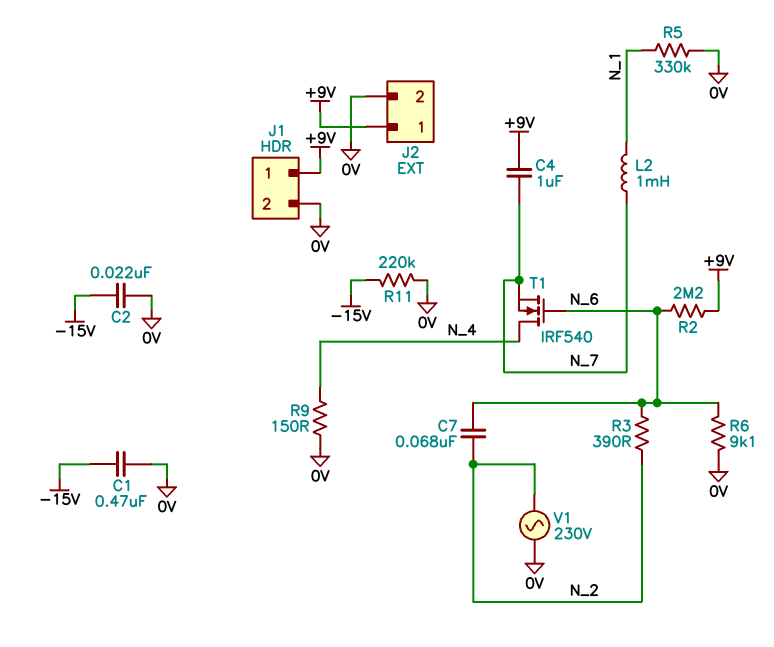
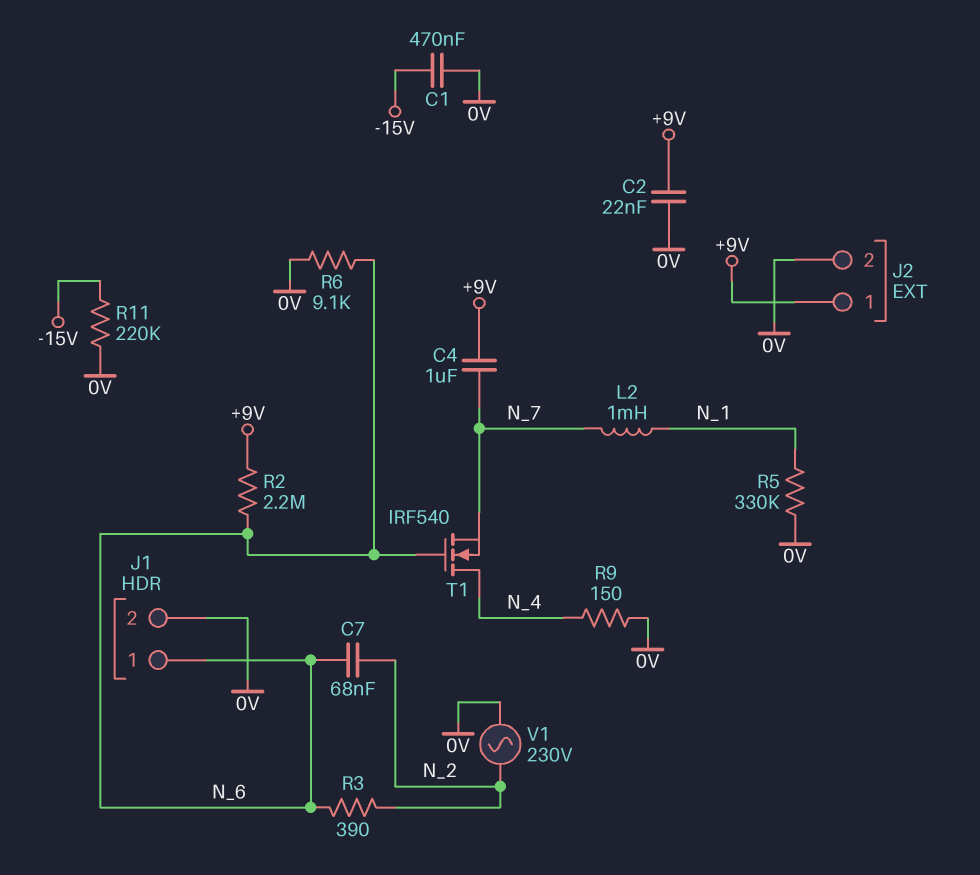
C2: 22nF (-15V, 0V) -> 22nF (+9V, 0V)
J1 pin 1: +9V -> N_6

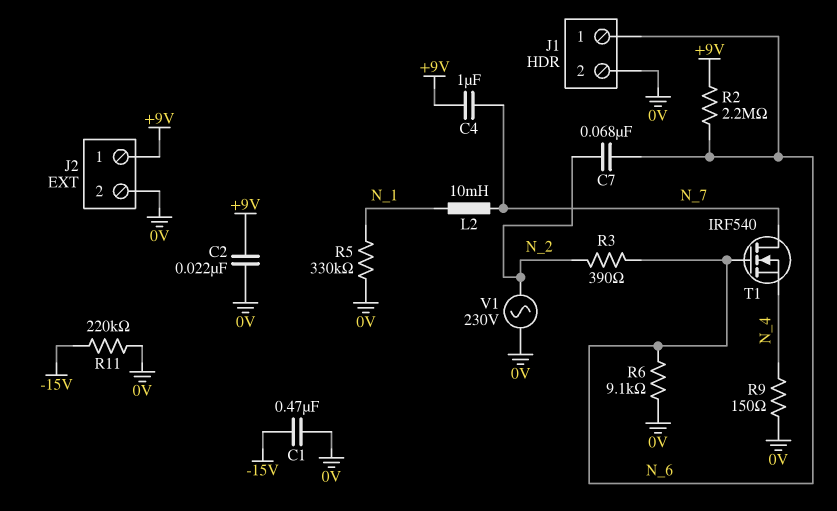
L2: 1mH (N_1, N_7) -> 10mH (N_1, N_7)
T1: NMOS IRF540 (G N_6, D N_4, S N_7) -> NMOS IRF540 (G N_6, D N_7, S N_4)

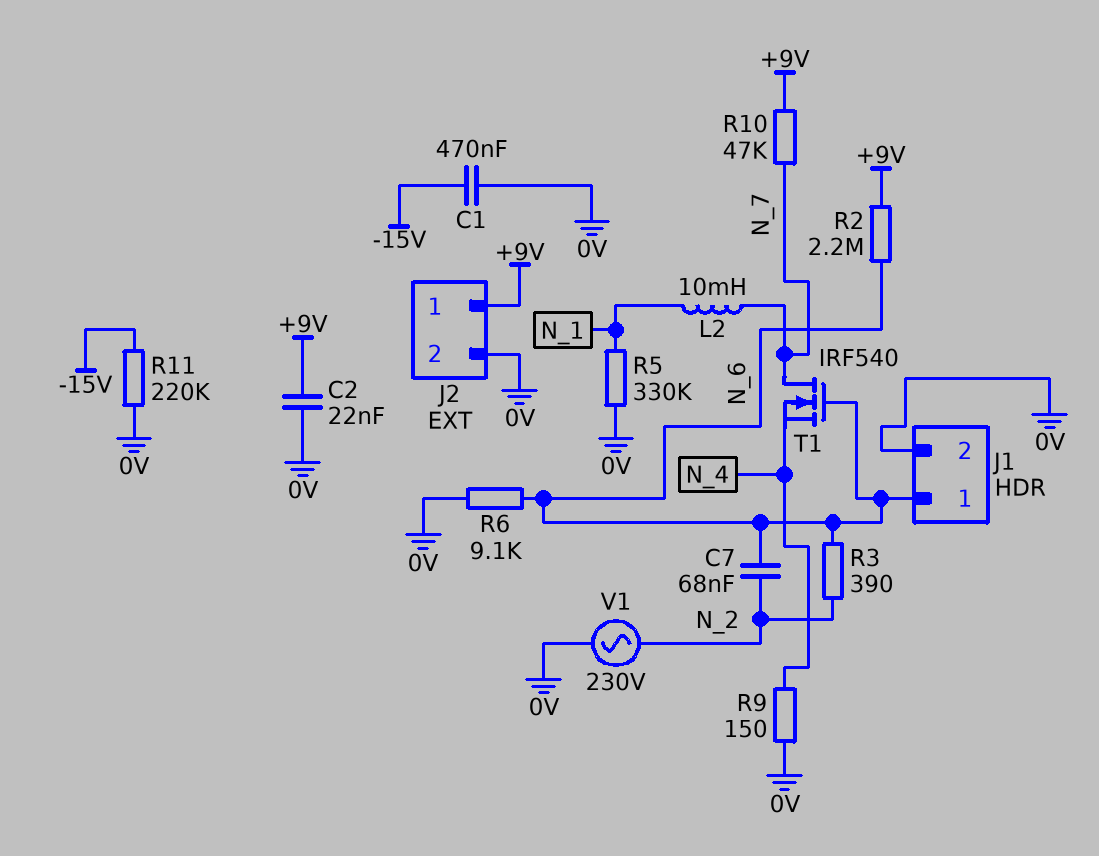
C4: 1uF (+9V, N_7) -> none
R10: none -> 47k (+9V, N_7)

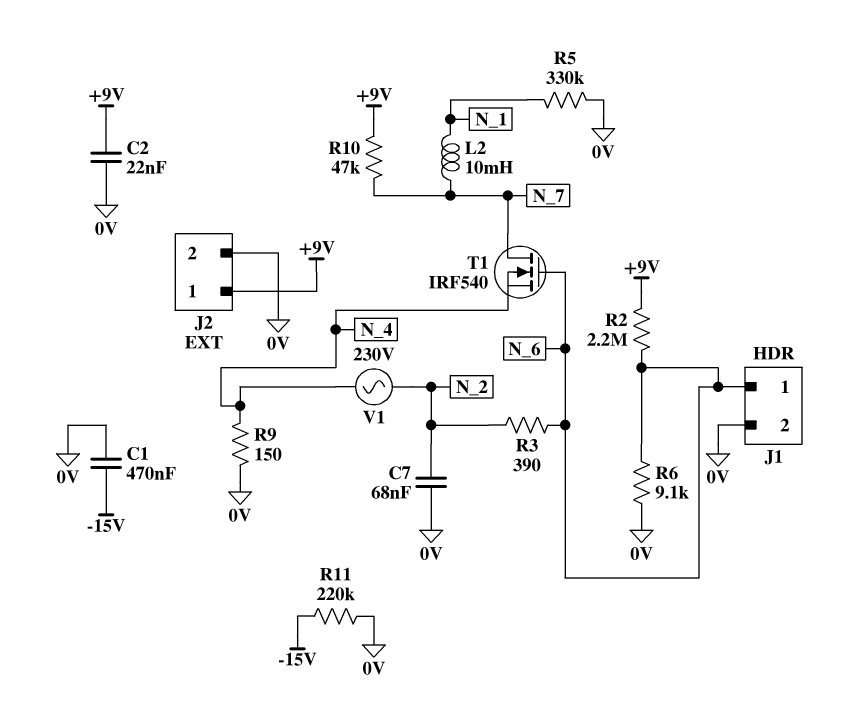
C7: 68nF (N_2, N_6) -> 68nF (0V, N_2)
V1: AC 230V (0V, N_2) -> AC 230V (N_2, N_4)

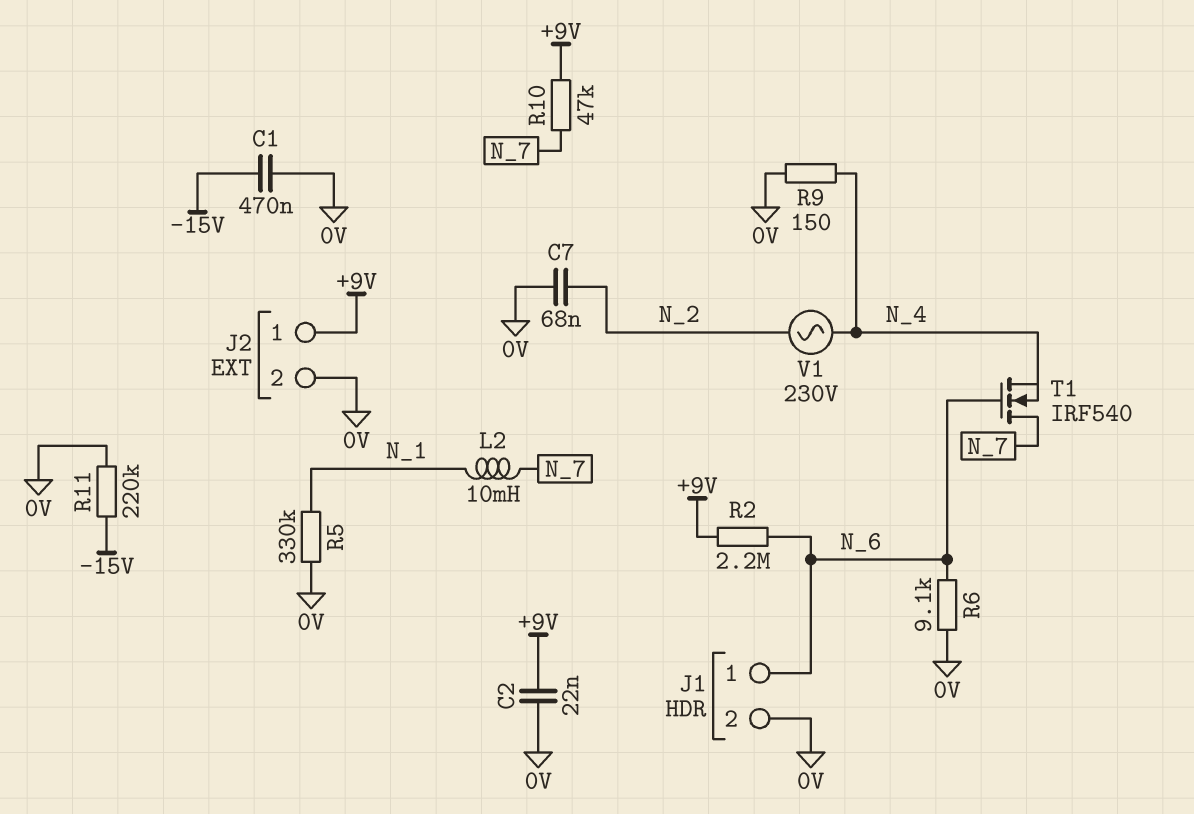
R3: 390 (N_2, N_6) -> none

